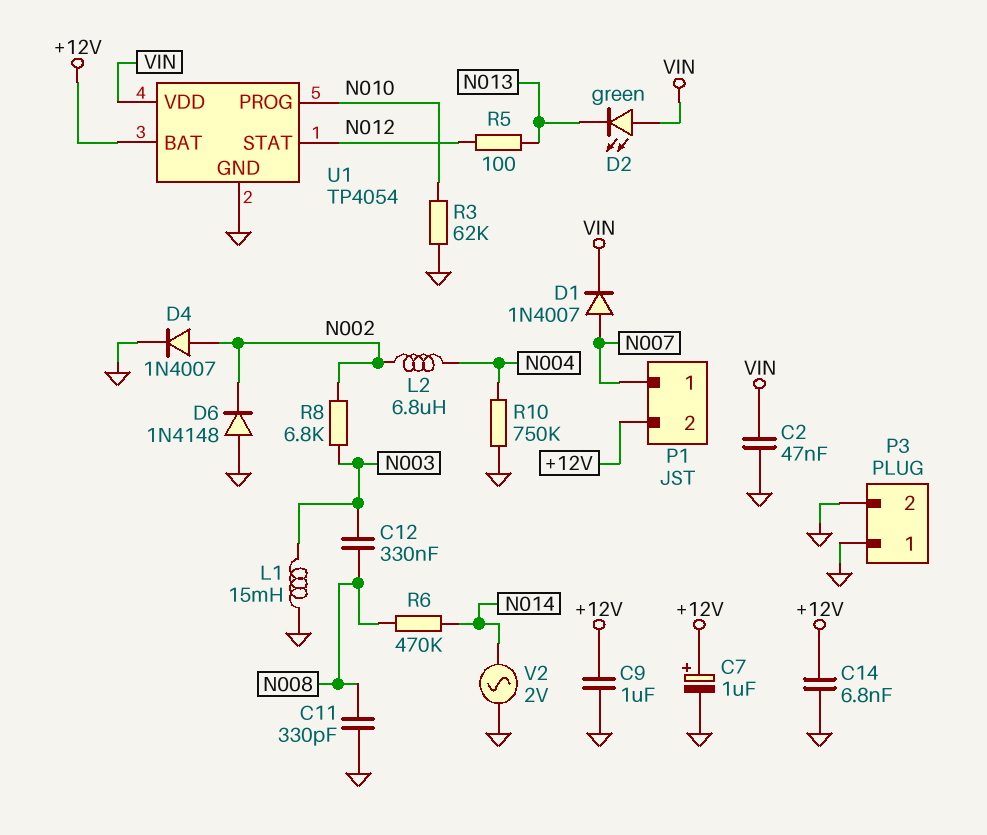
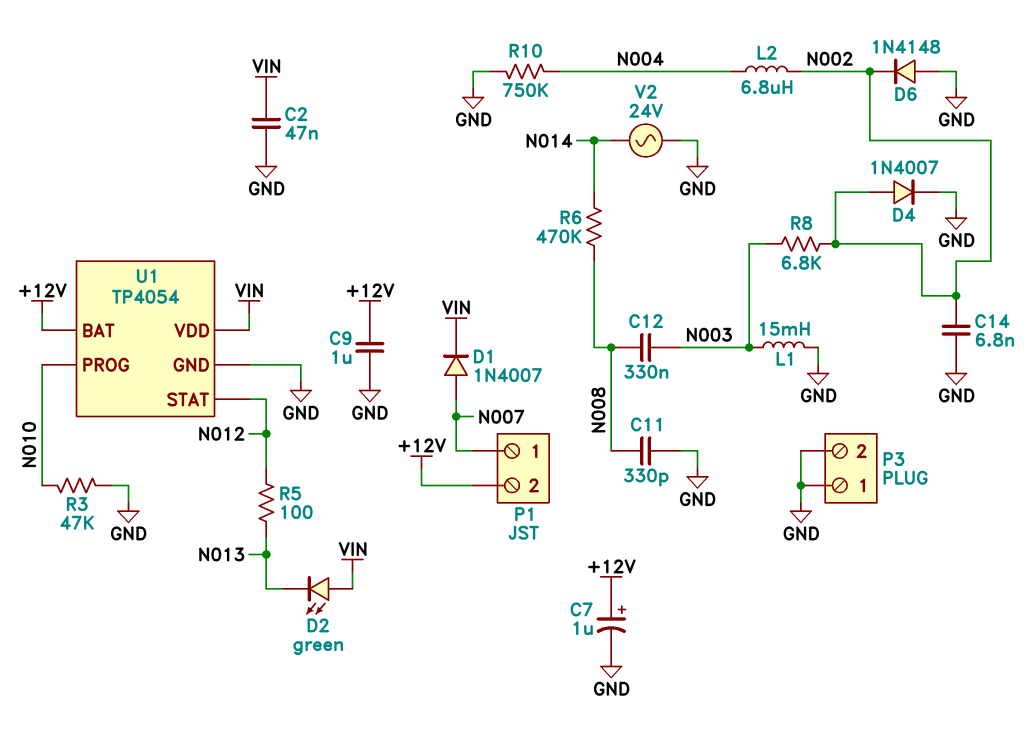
C14: 6.8nF (+12V, GND) -> 6.8nF (GND, N002)
R3: 62k (GND, N010) -> 47k (GND, N010)
V2: AC 2V (GND, N014) -> AC 24V (GND, N014)

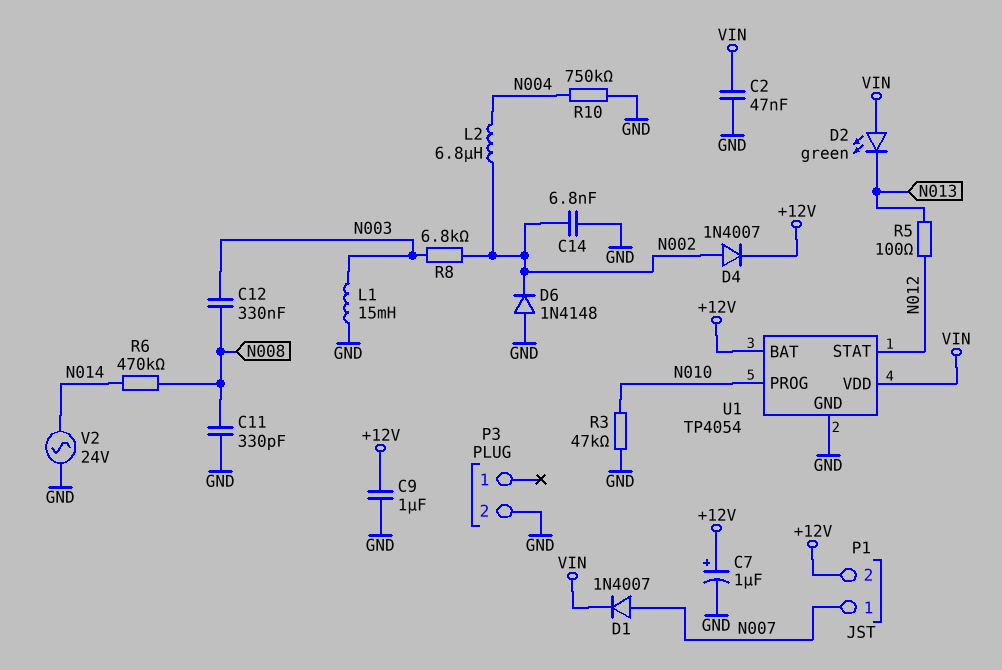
D4: diode 1N4007 (A N002, K GND) -> diode 1N4007 (A N002, K +12V)
P3 pin 1: GND -> none

